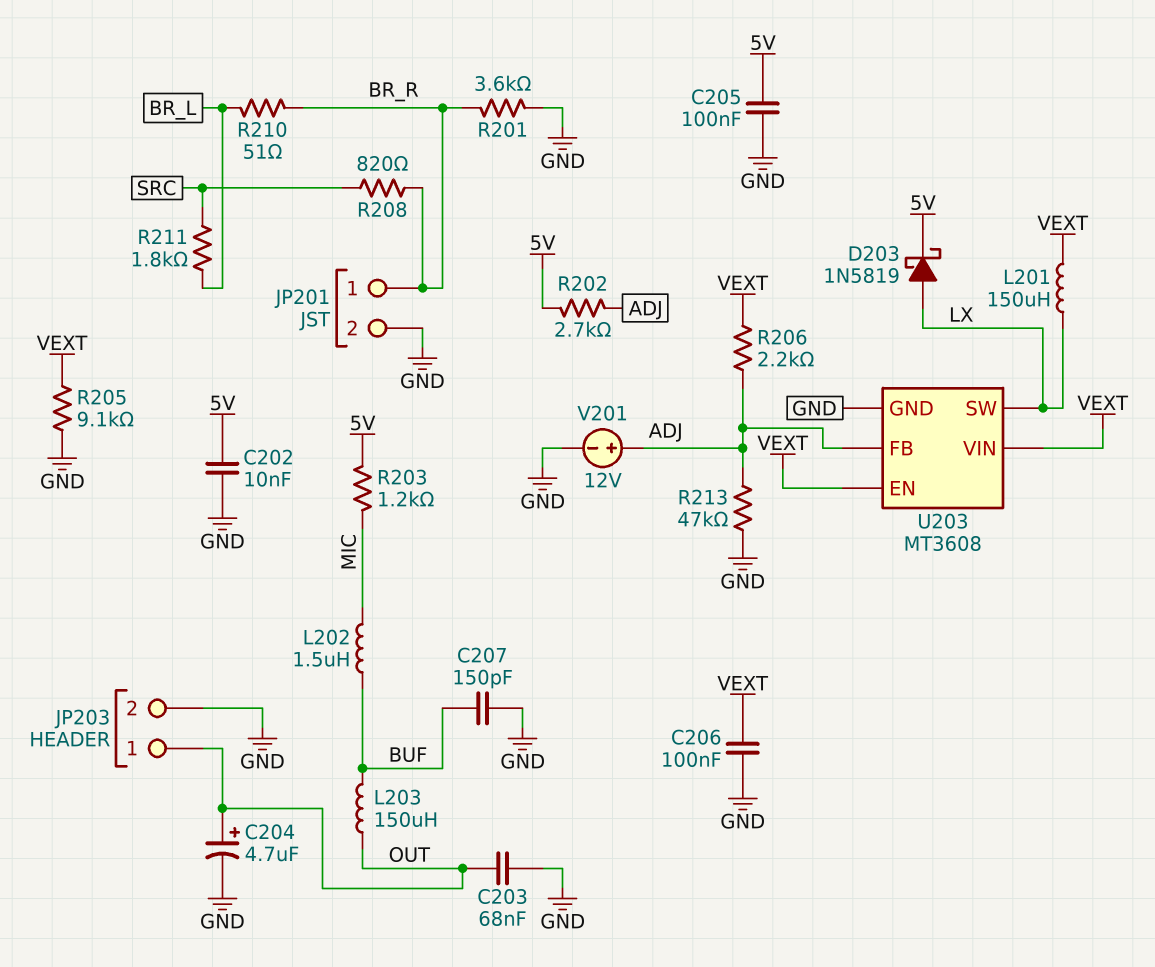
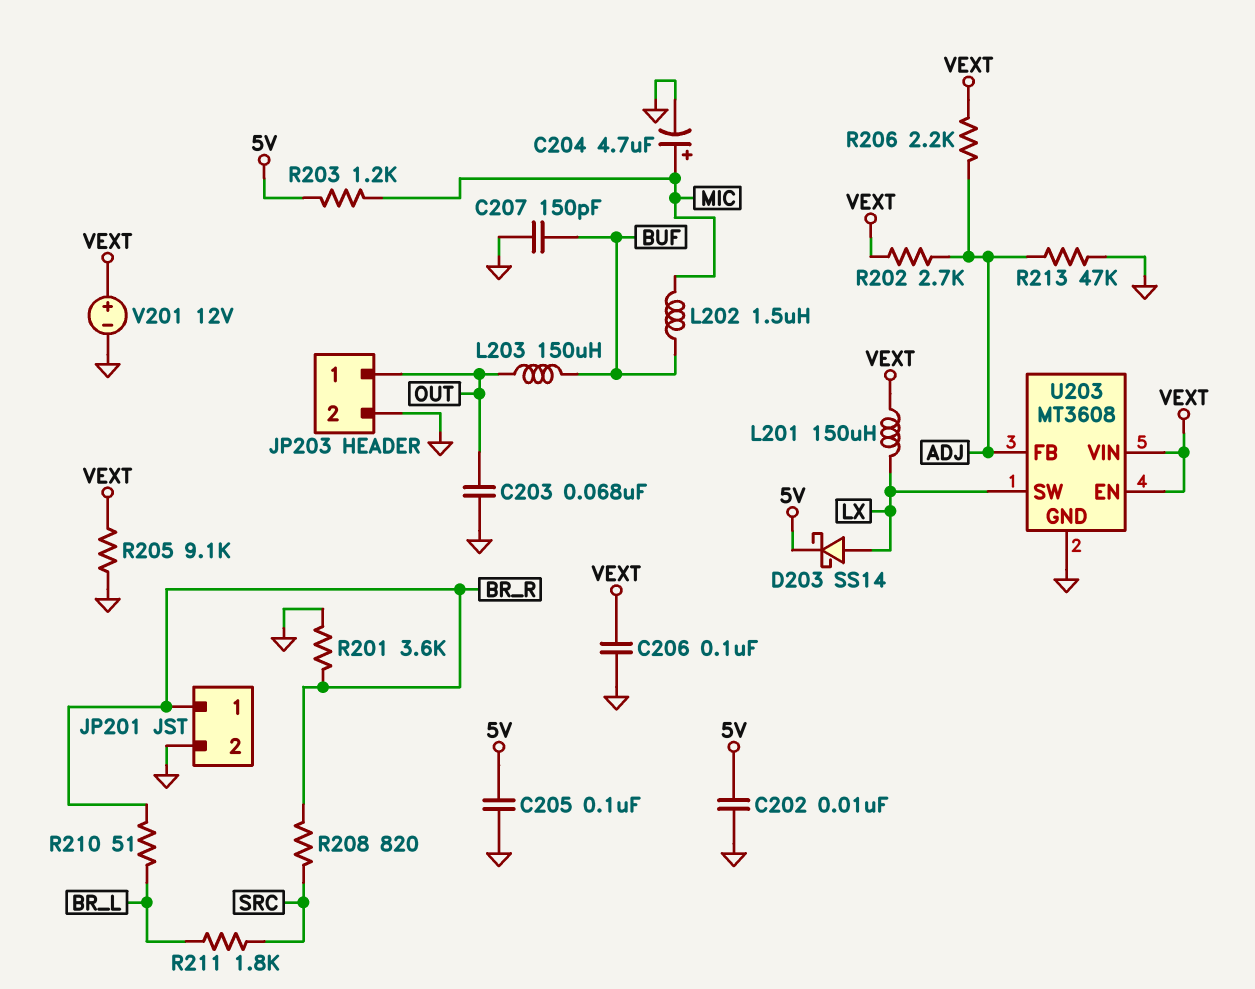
C204: 4.7uF (plus OUT, minus GND) -> 4.7uF (plus MIC, minus GND)
D203: schottky 1N5819 (A LX, K 5V) -> schottky SS14 (A LX, K 5V)
R202: 2.7k (5V, ADJ) -> 2.7k (ADJ, VEXT)
V201: 12V (plus ADJ, minus GND) -> 12V (plus VEXT, minus GND)

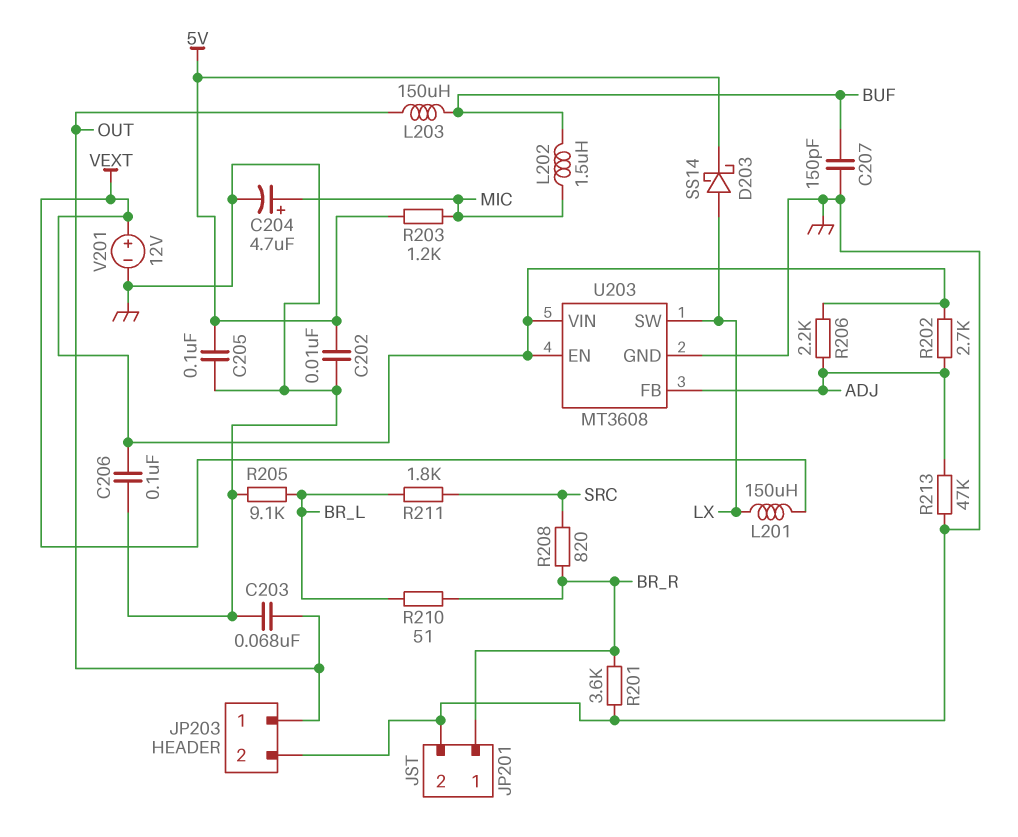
R205: 9.1k (GND, VEXT) -> 9.1k (BR_L, GND)

